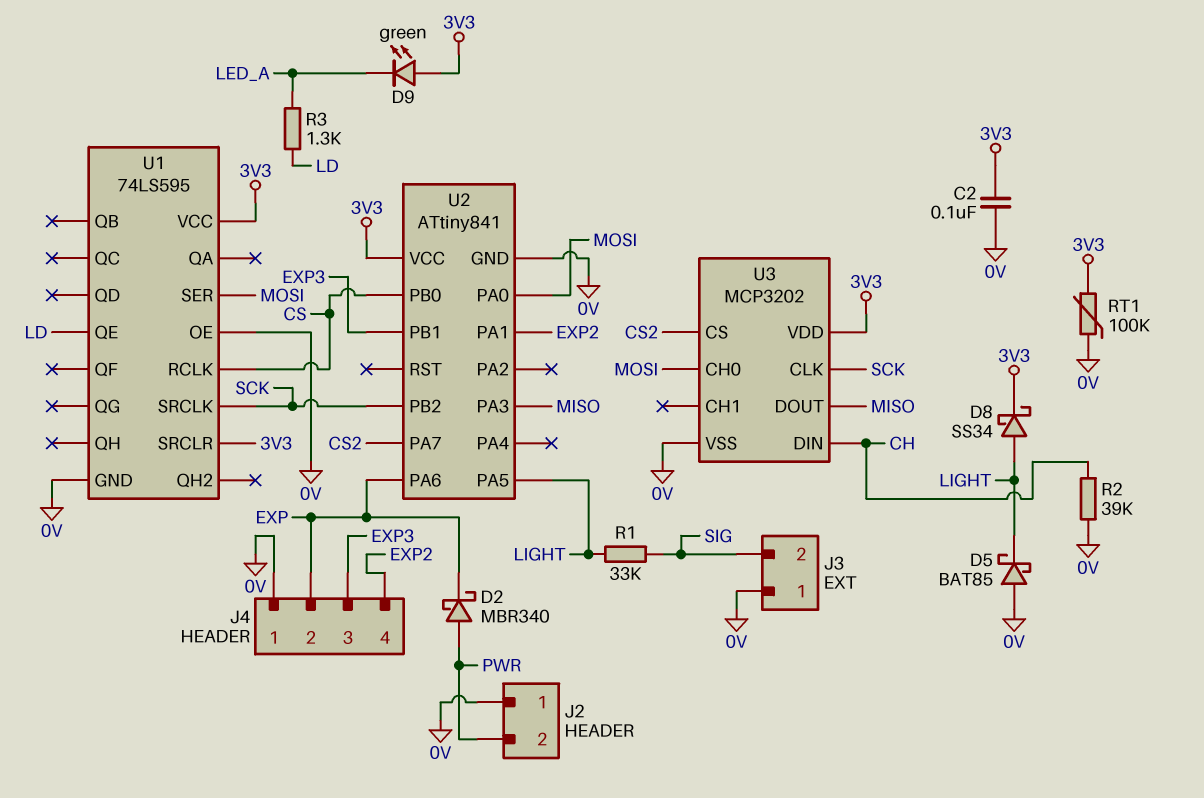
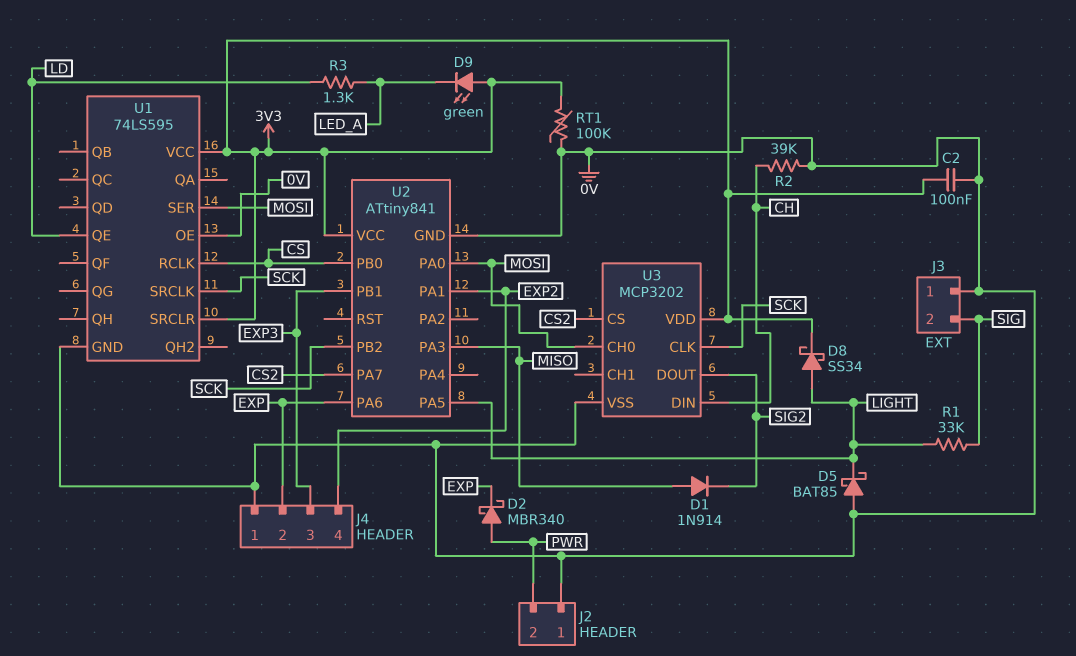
D1: none -> diode 1N914 (A MISO, K SIG2)
U3 pin DOUT: MISO -> SIG2

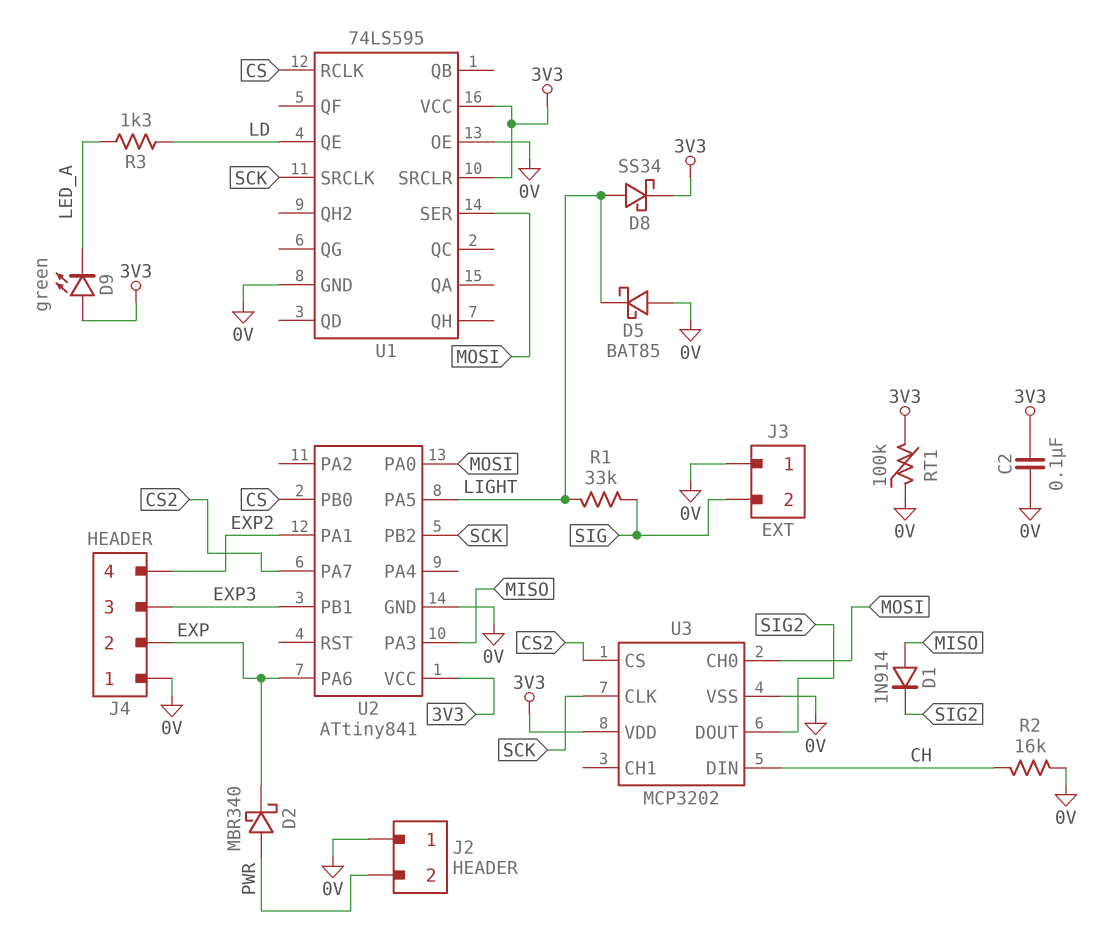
R2: 39k (0V, CH) -> 16k (0V, CH)

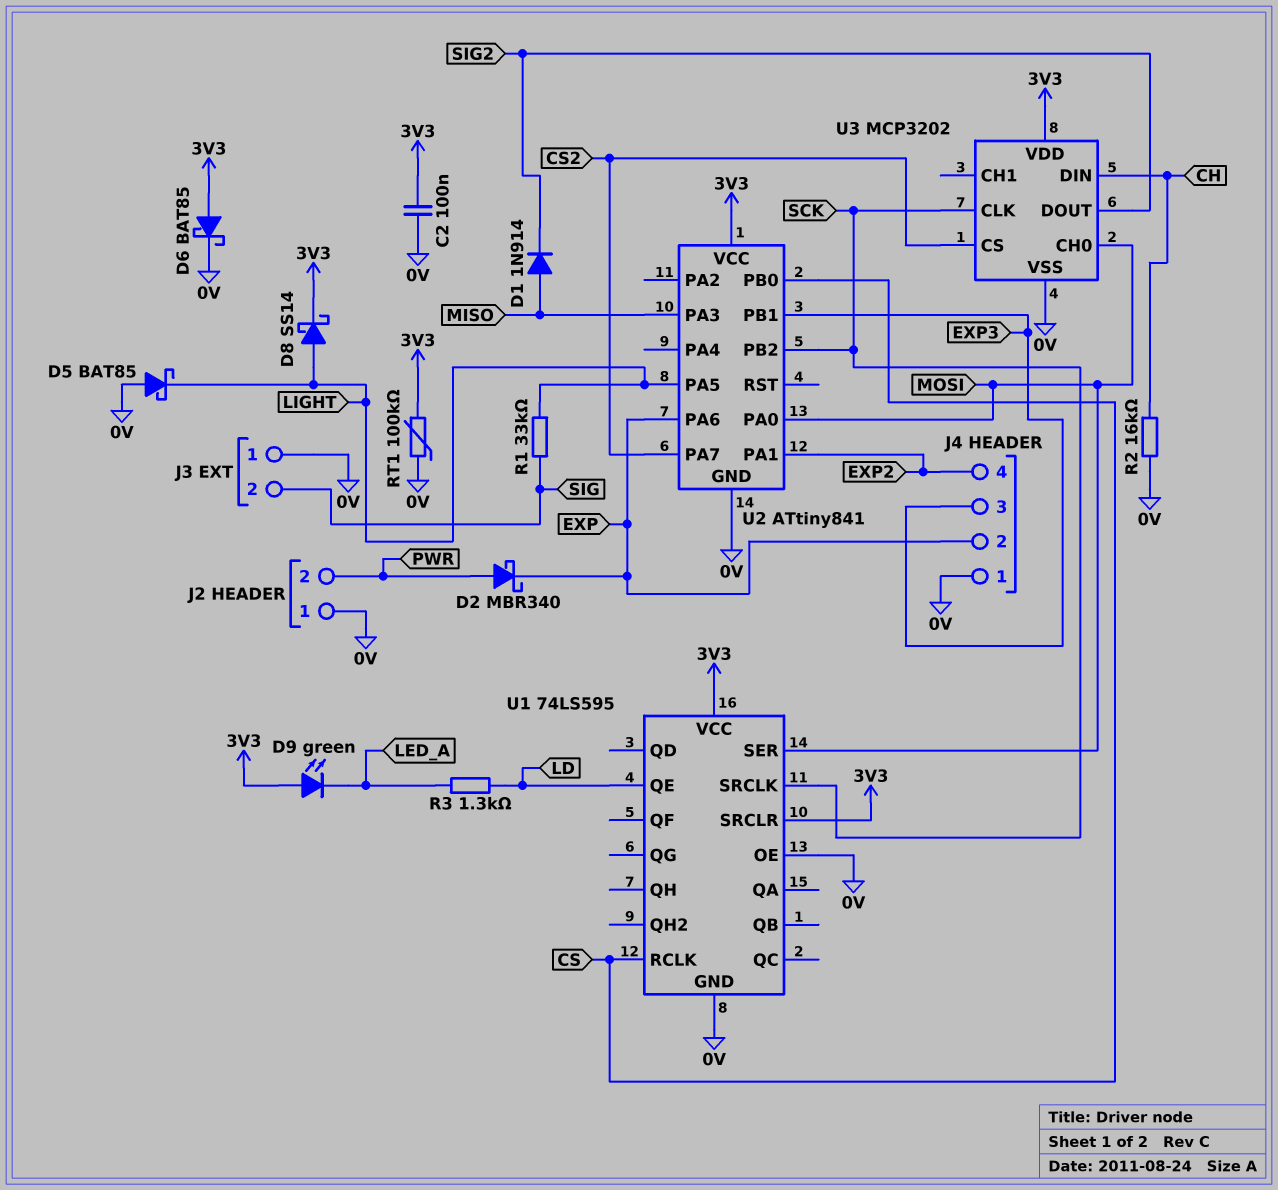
D6: none -> schottky BAT85 (A 3V3, K 0V)
D8: schottky SS34 (A LIGHT, K 3V3) -> schottky SS14 (A LIGHT, K 3V3)

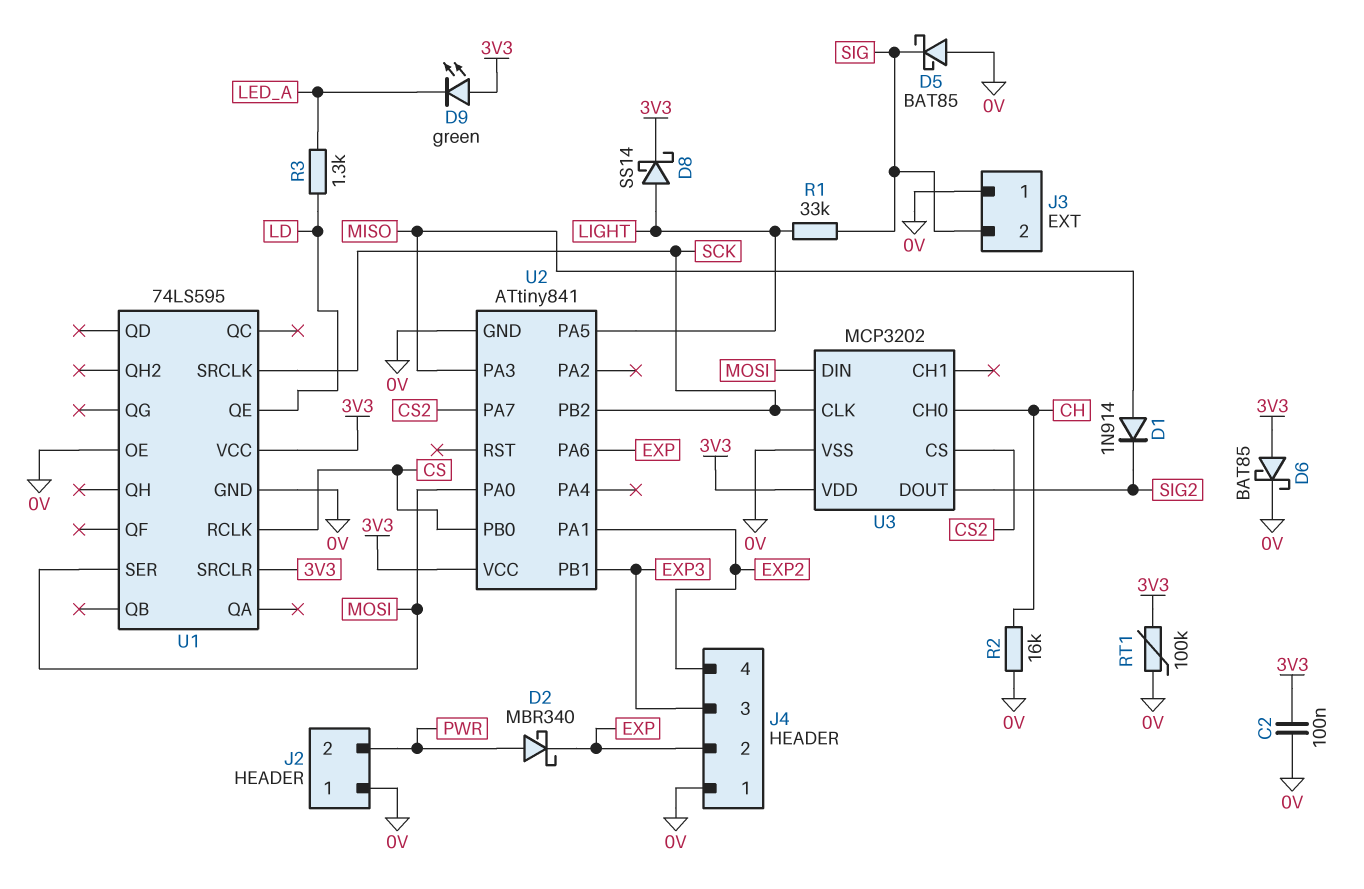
D5: schottky BAT85 (A 0V, K LIGHT) -> schottky BAT85 (A 0V, K SIG)
U3 pin CH0: MOSI -> CH
U3 pin DIN: CH -> MOSI

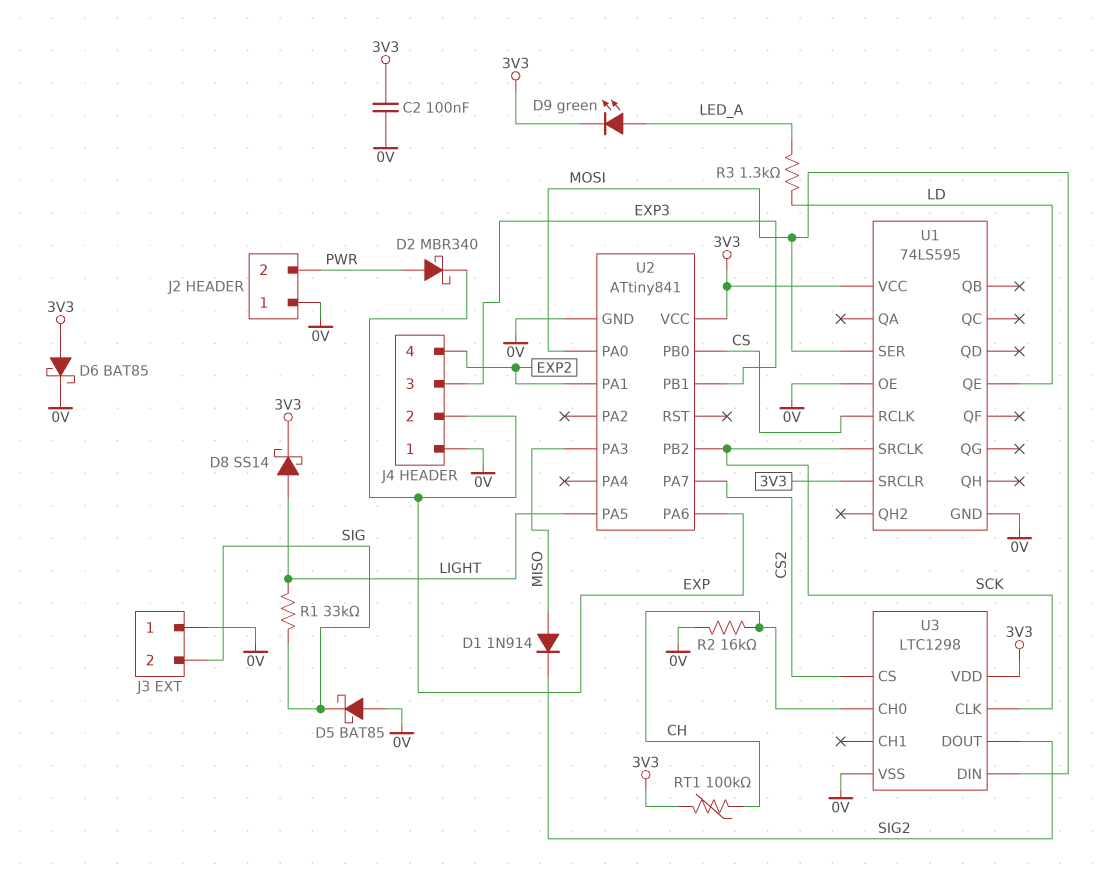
D9: LED green (A 3V3, K LED_A) -> LED green (A LED_A, K 3V3)
RT1: 100k (0V, 3V3) -> 100k (3V3, CH)
U3: MCP3202 -> LTC1298

